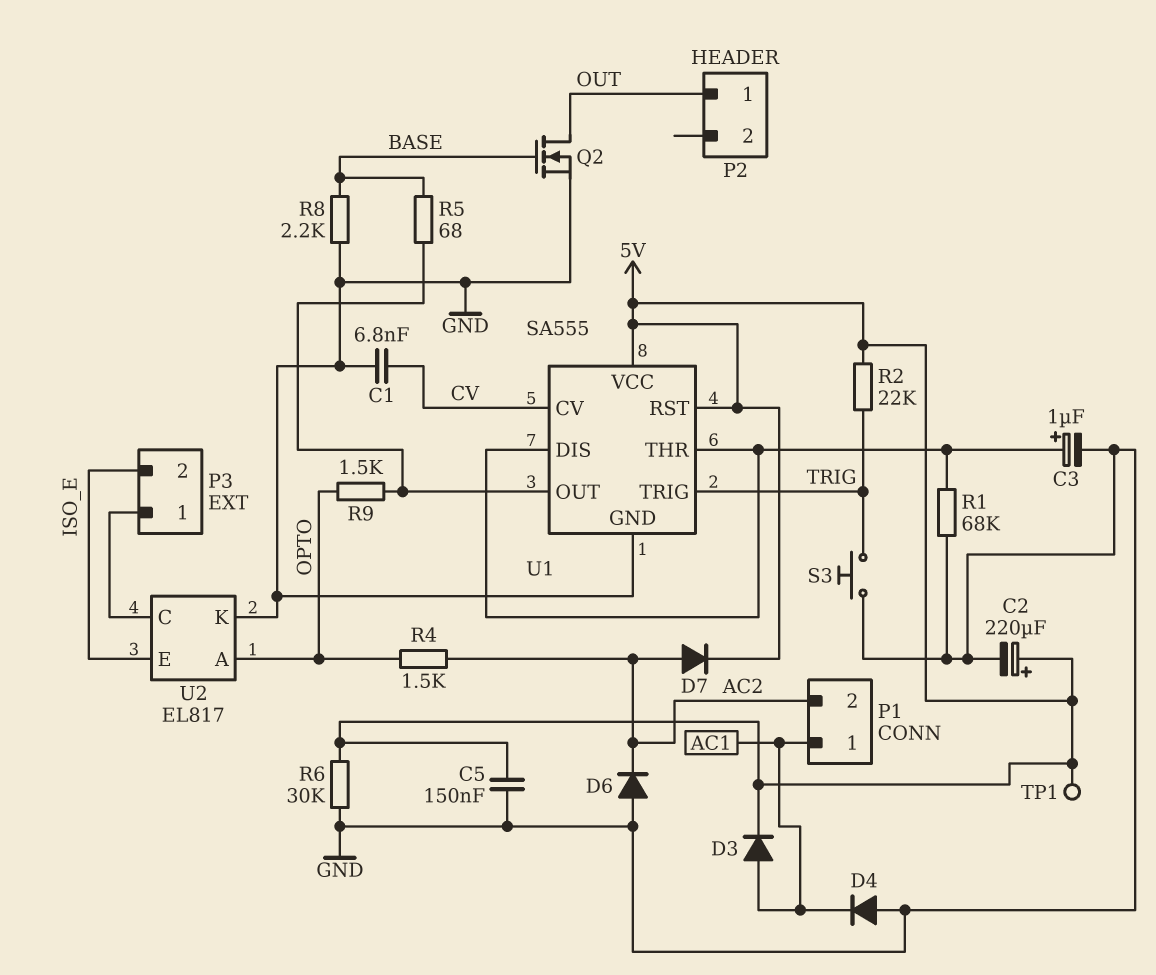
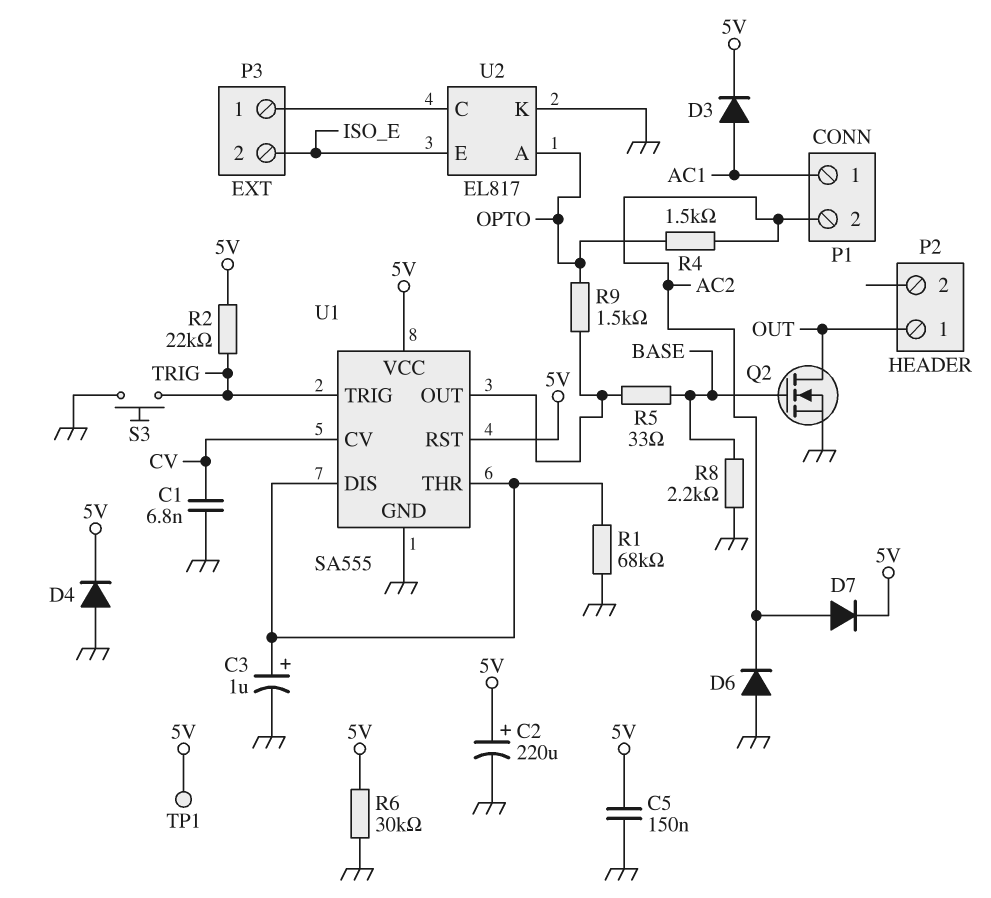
D4: diode (A GND, K AC1) -> diode (A GND, K 5V)
R5: 68 (BASE, U1/OUT) -> 33 (BASE, U1/OUT)

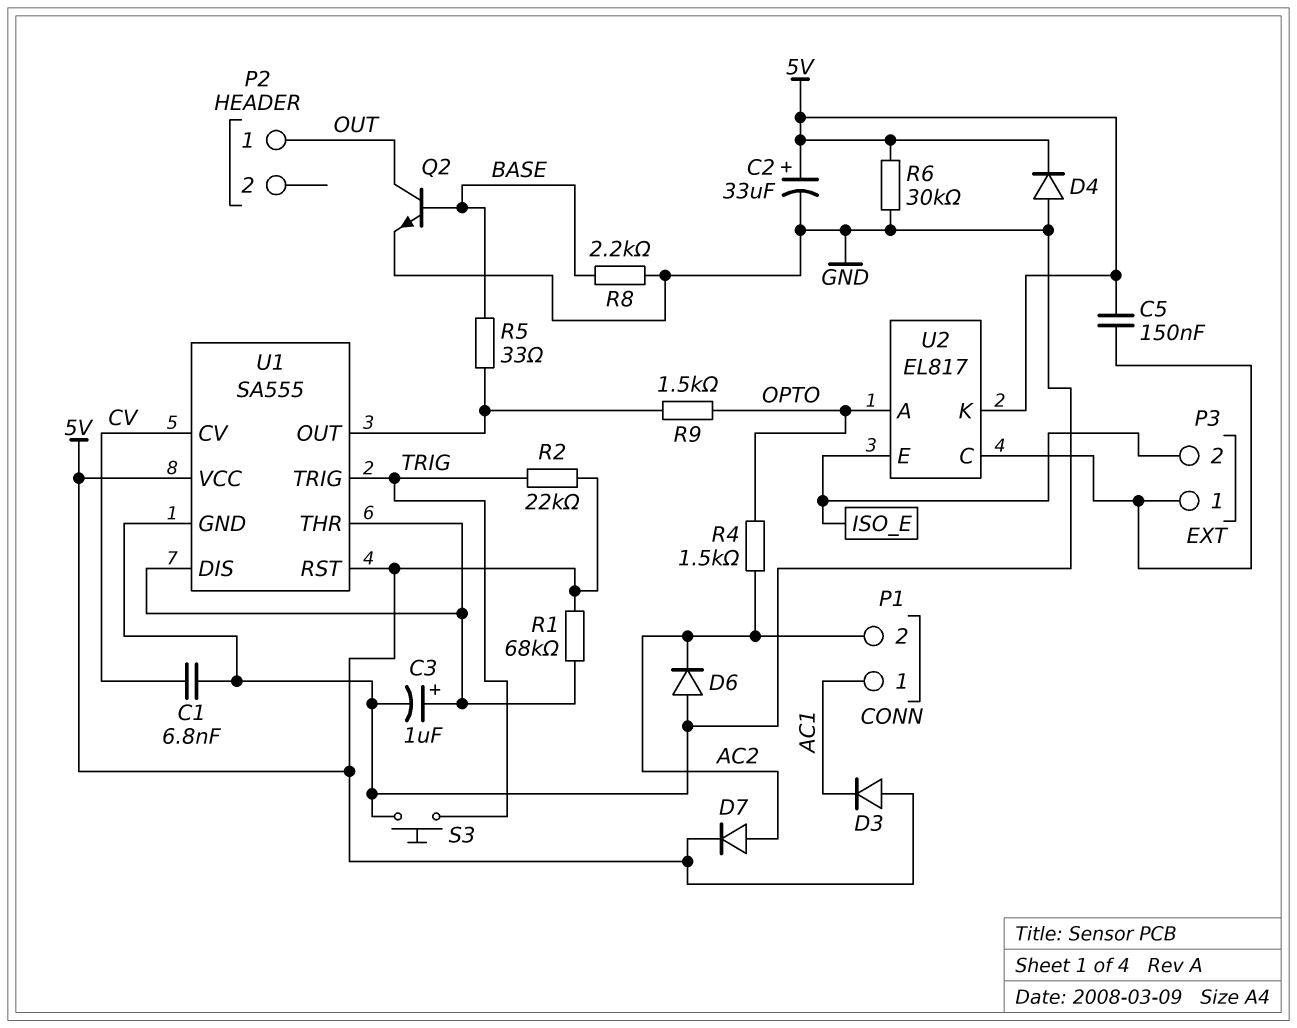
C2: 220uF (plus 5V, minus GND) -> 33uF (plus 5V, minus GND)
C5: 150nF (5V, GND) -> 150nF (5V, P3/1)
D3: diode (A AC1, K 5V) -> diode (A 5V, K AC1)
Q2: NMOS (G BASE, D OUT, S GND) -> NPN (B BASE, C OUT, E GND)
R1: 68k (GND, U1/DIS) -> 68k (5V, U1/DIS)
TP1: test point (5V) -> none
U2 pin K: GND -> 5V

